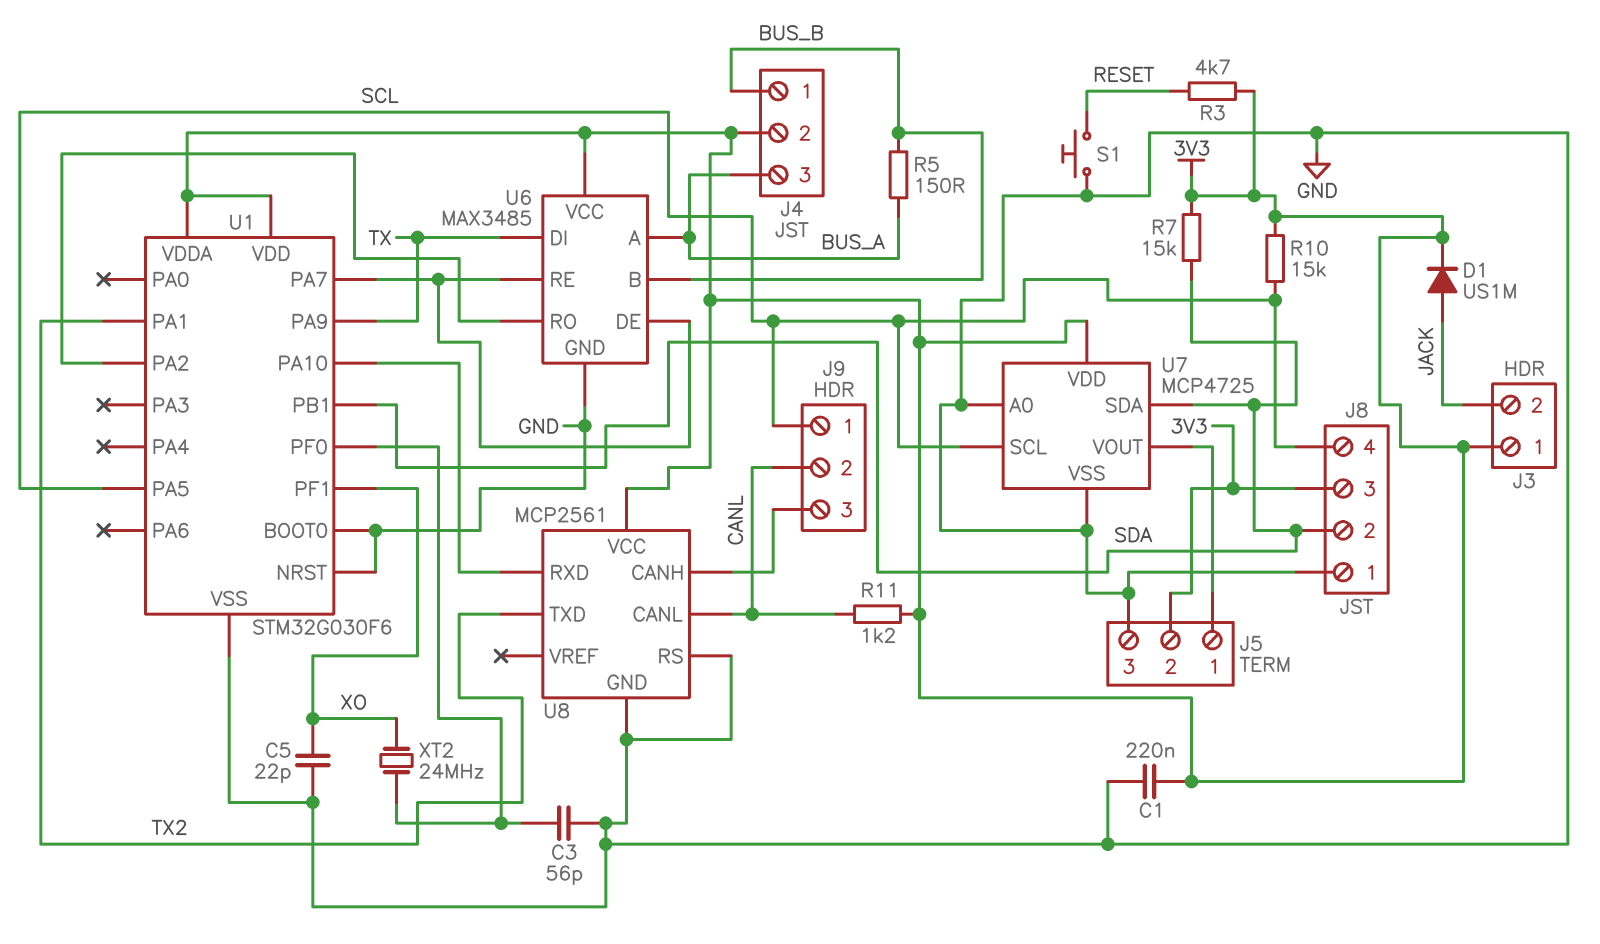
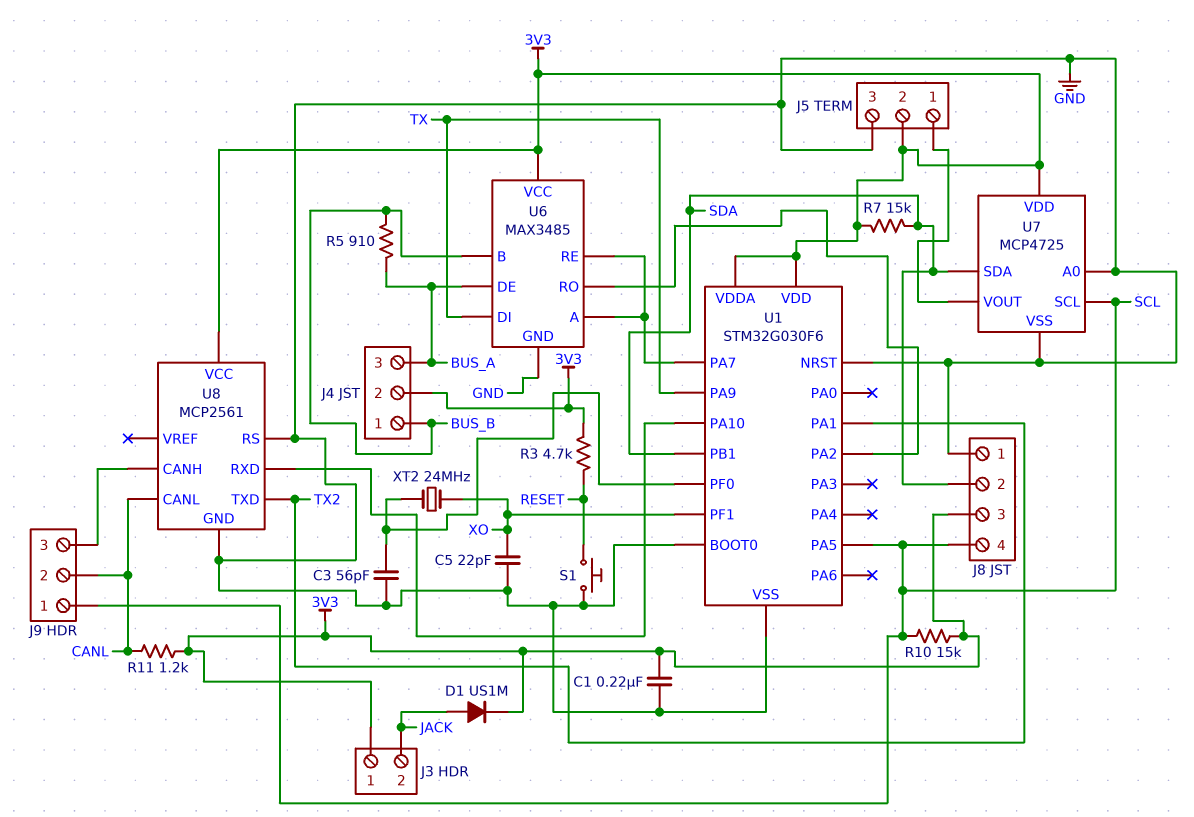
R5: 150 (BUS_A, BUS_B) -> 910 (BUS_A, BUS_B)
U6 pin A: BUS_A -> U1/PA7
U6 pin DE: U1/PA7 -> BUS_A

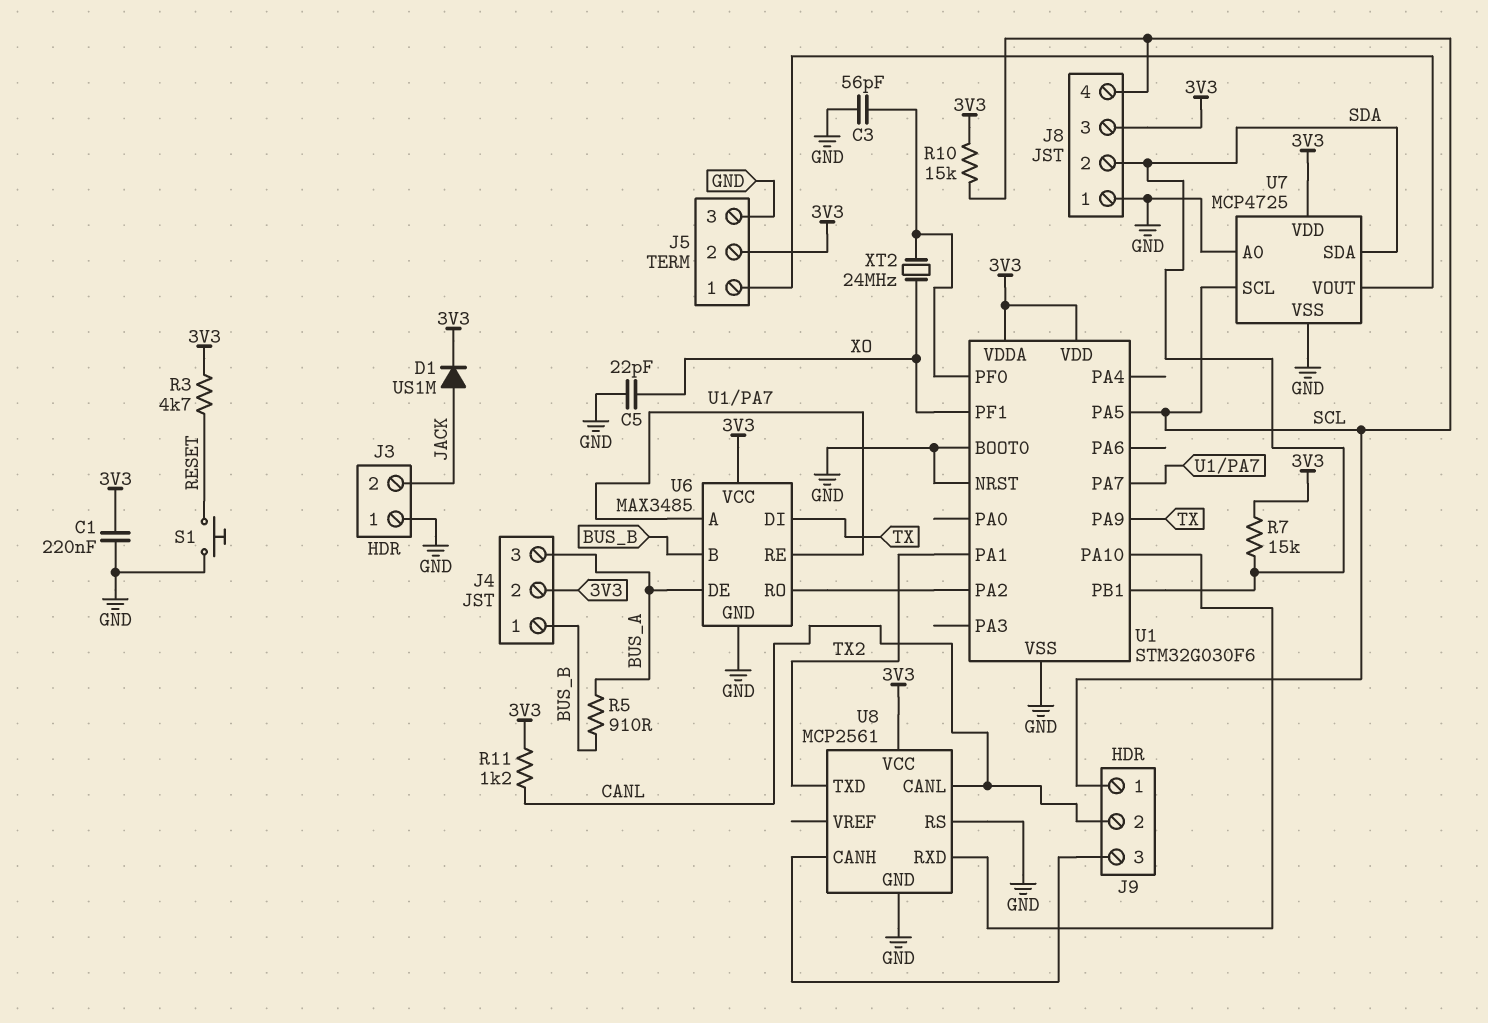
J3 pin 1: 3V3 -> GND

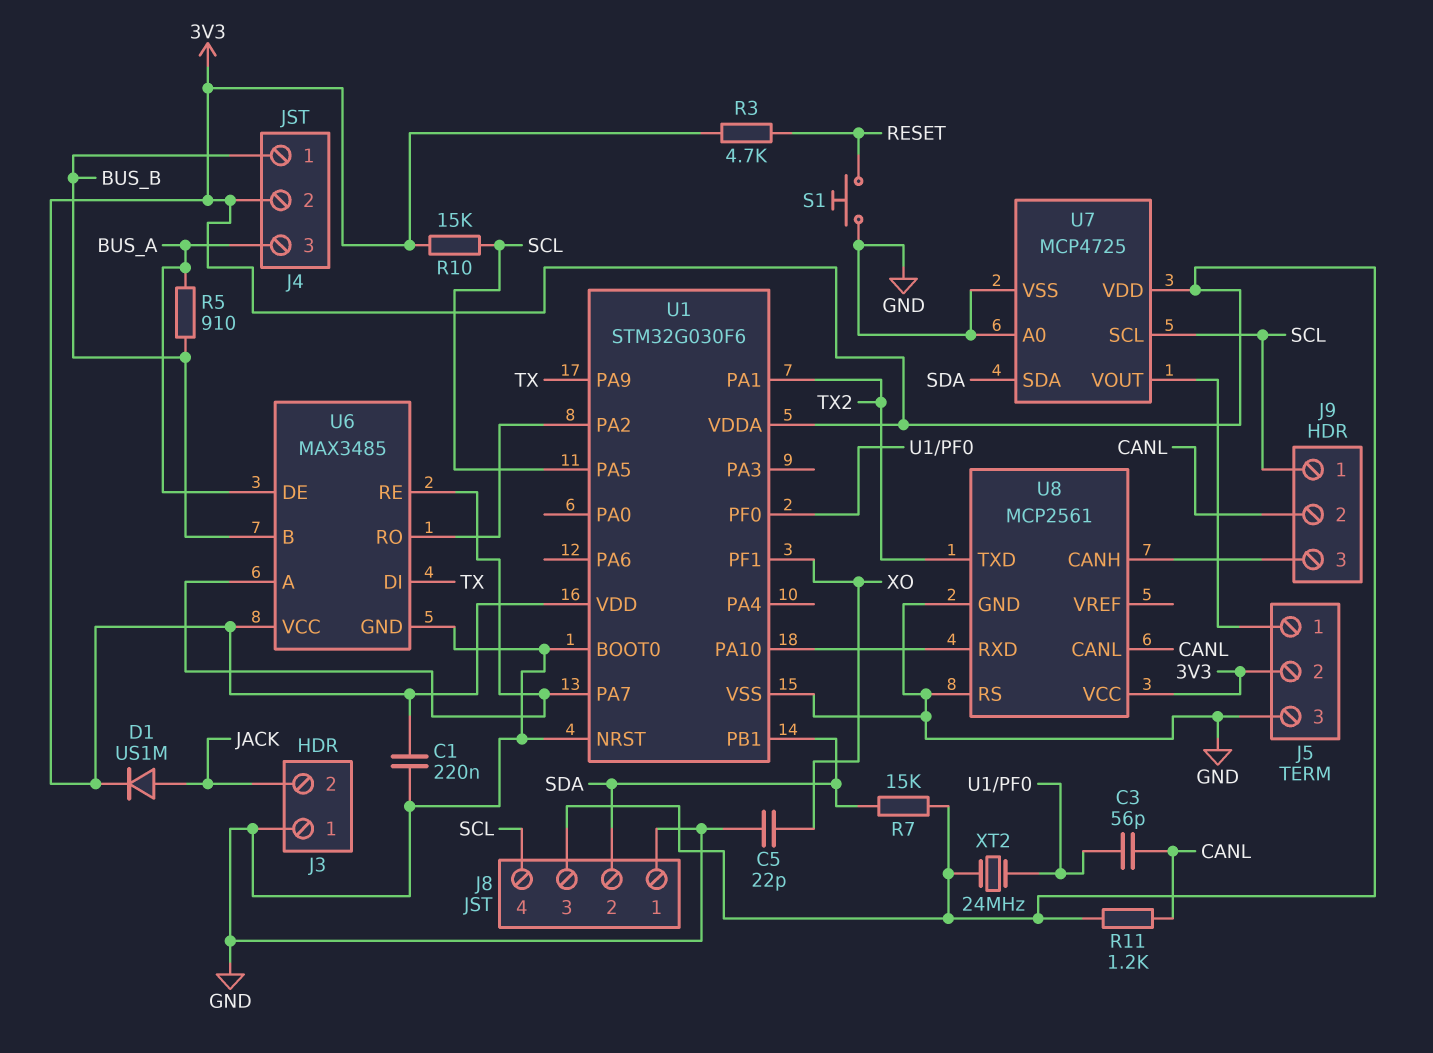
C3: 56pF (GND, U1/PF0) -> 56pF (CANL, U1/PF0)
XT2: 24MHz (U1/PF0, XO) -> 24MHz (3V3, U1/PF0)

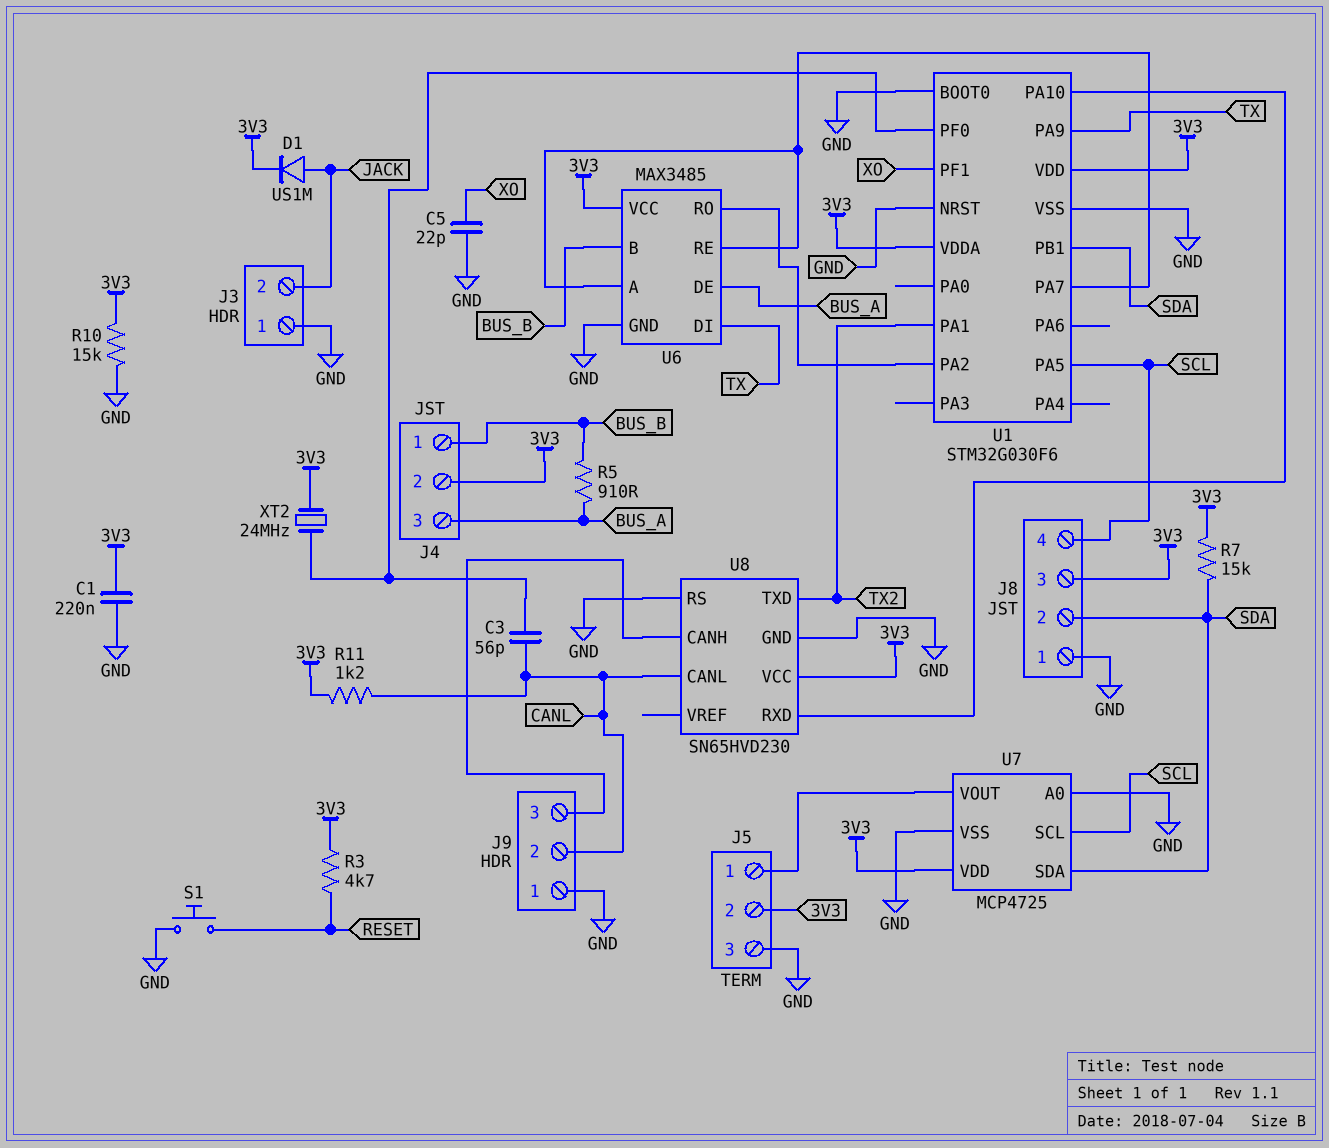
J9 pin 1: SCL -> GND
R10: 15k (3V3, SCL) -> 15k (3V3, GND)
U8: MCP2561 -> SN65HVD230

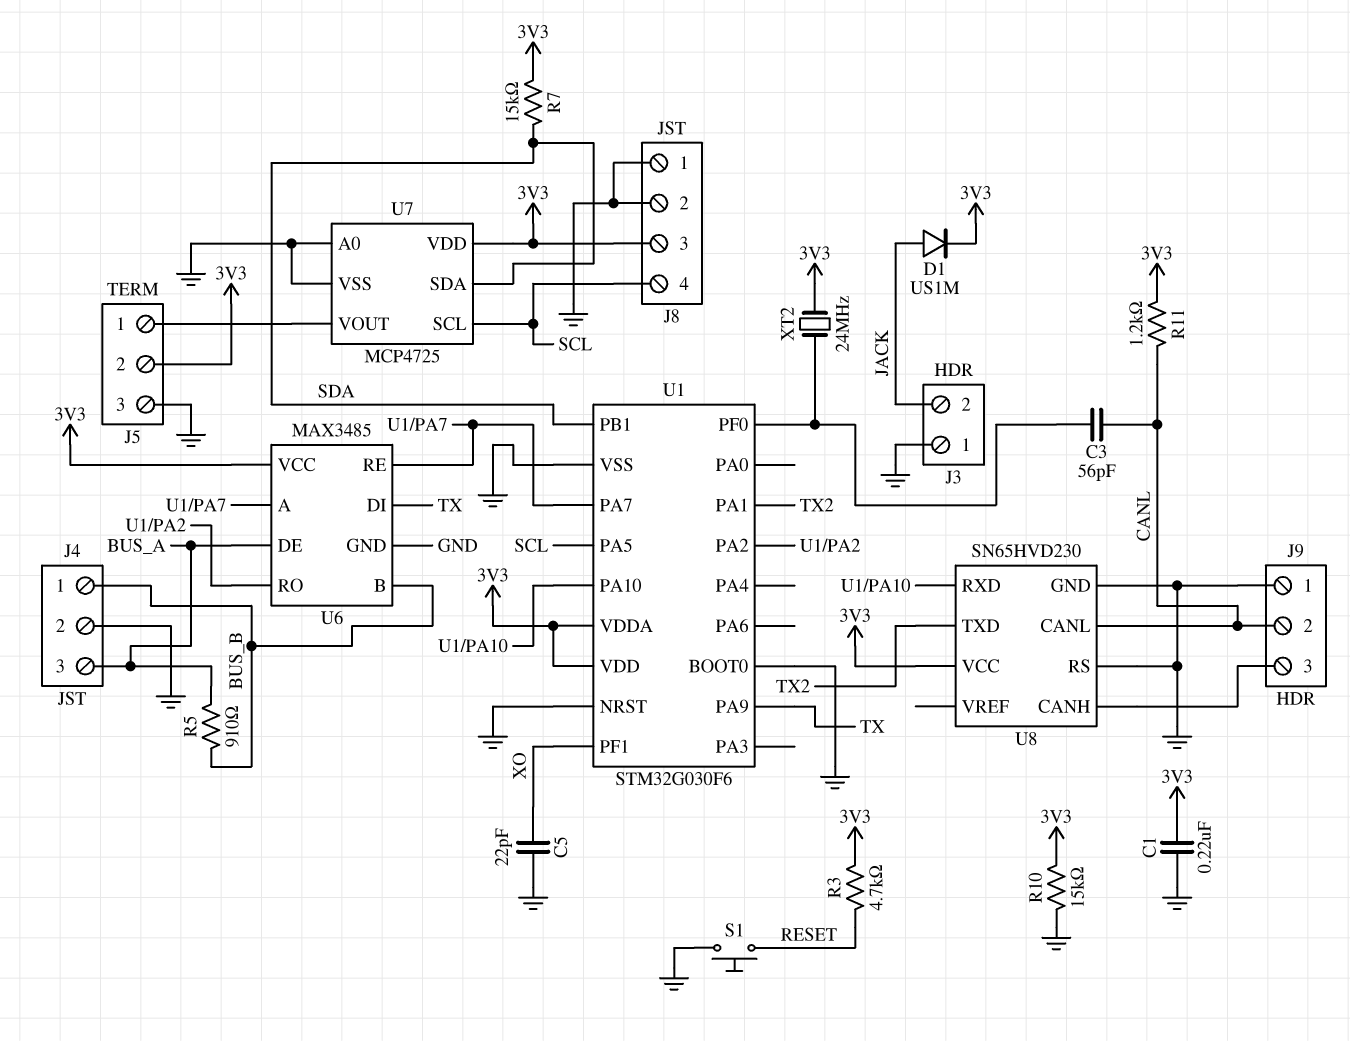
J4 pin 2: 3V3 -> GND
J8 pin 2: SDA -> GND

